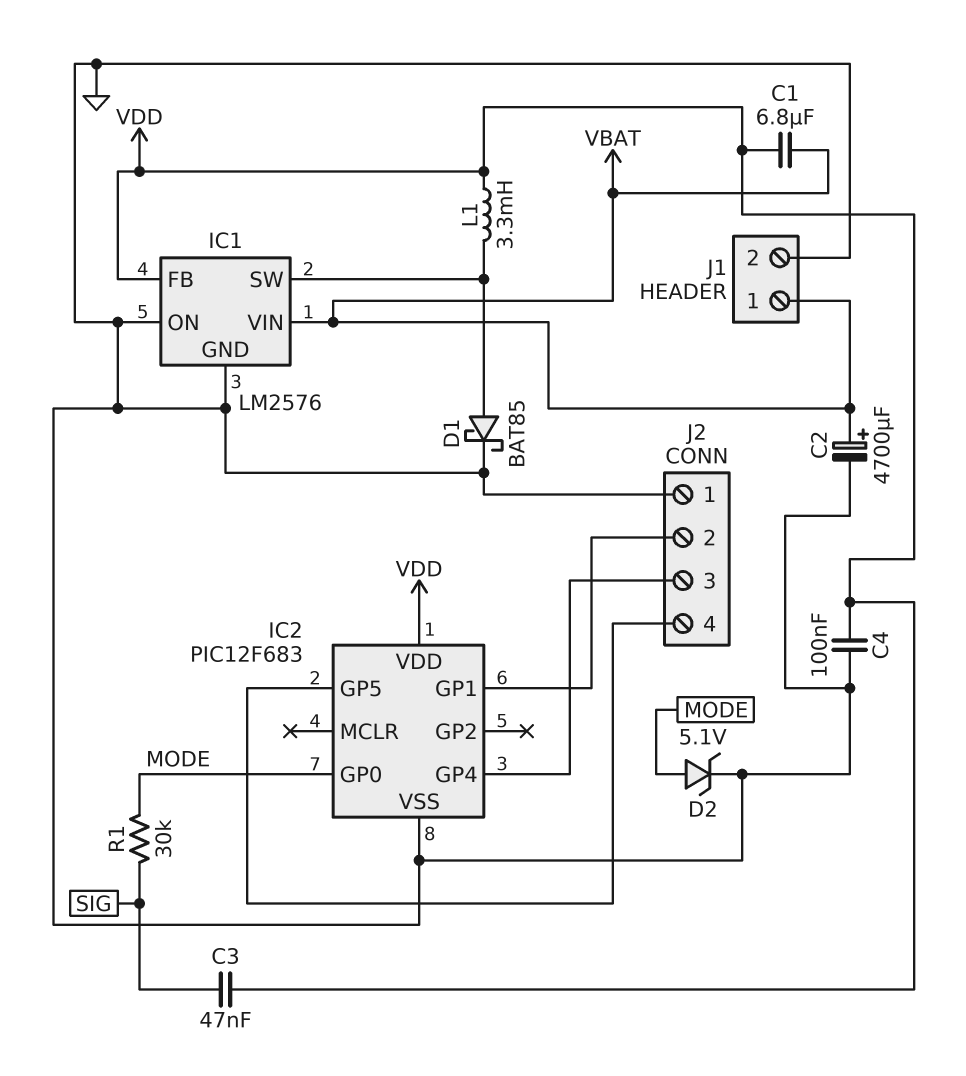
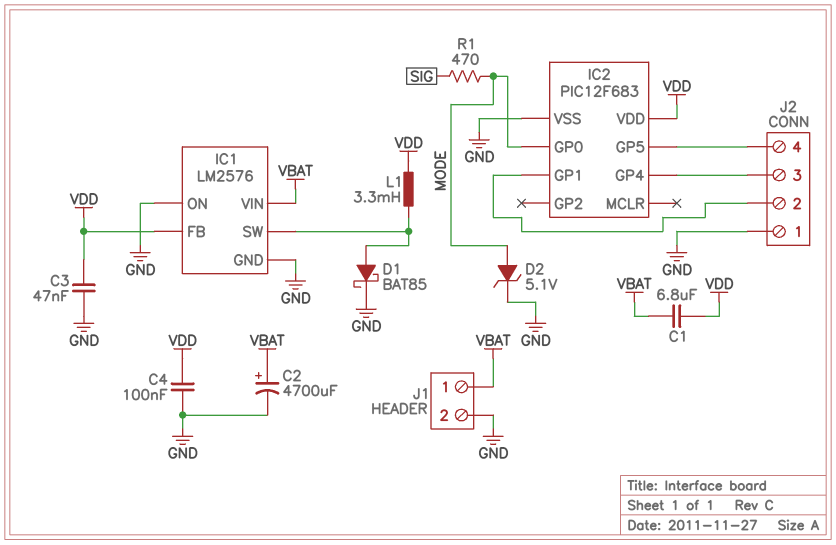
C3: 47nF (SIG, VDD) -> 47nF (GND, VDD)
R1: 30k (MODE, SIG) -> 470 (MODE, SIG)

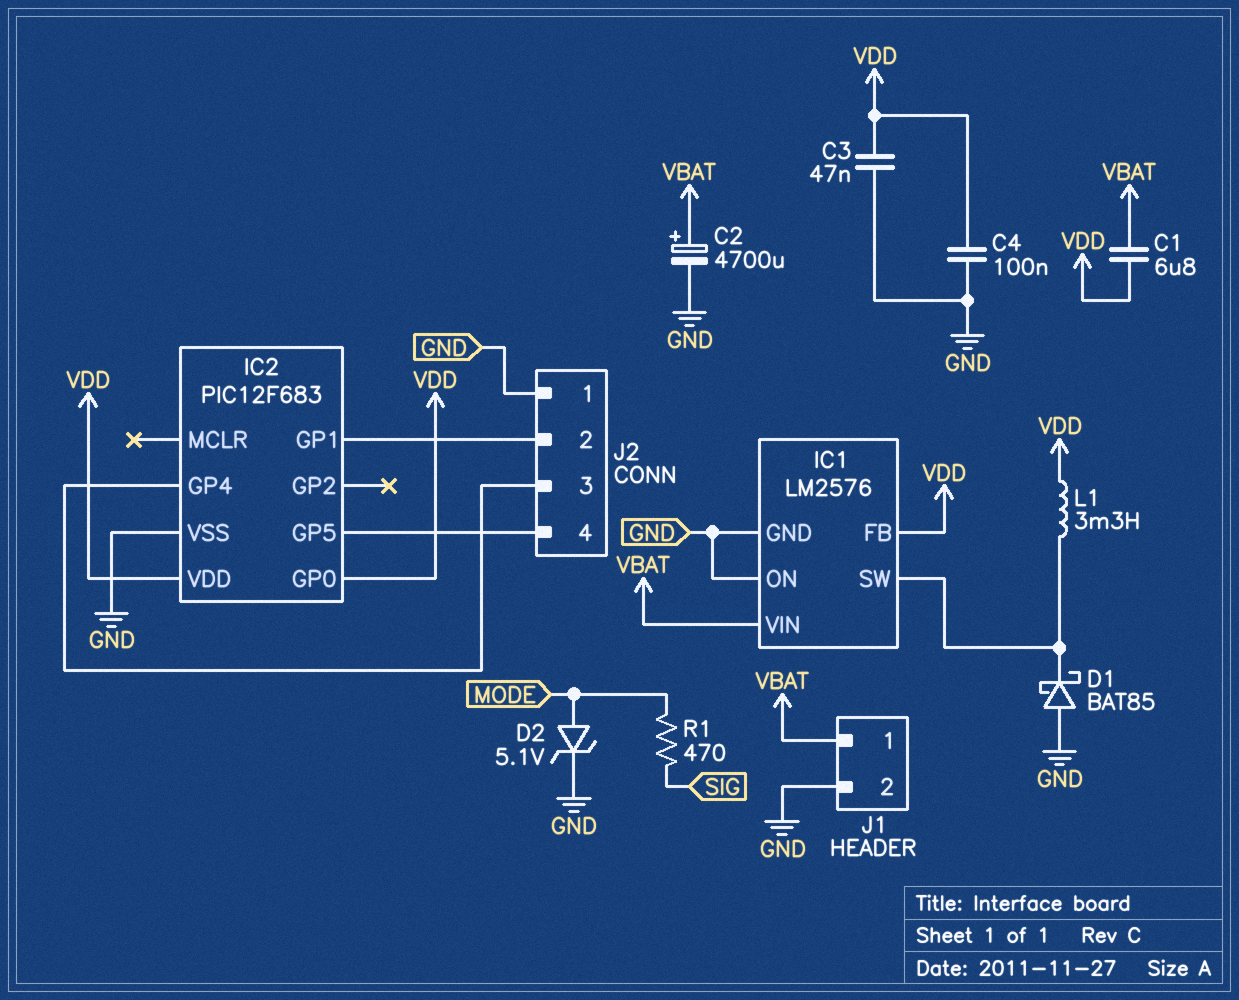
D1: schottky BAT85 (A IC1/SW, K GND) -> schottky BAT85 (A GND, K IC1/SW)
IC2 pin GP0: MODE -> VDD

